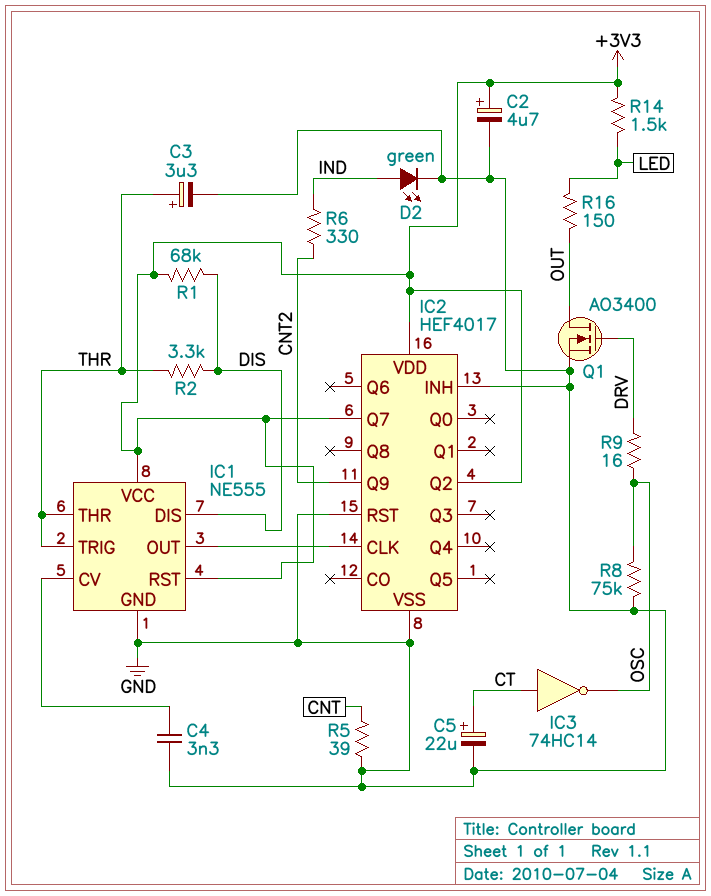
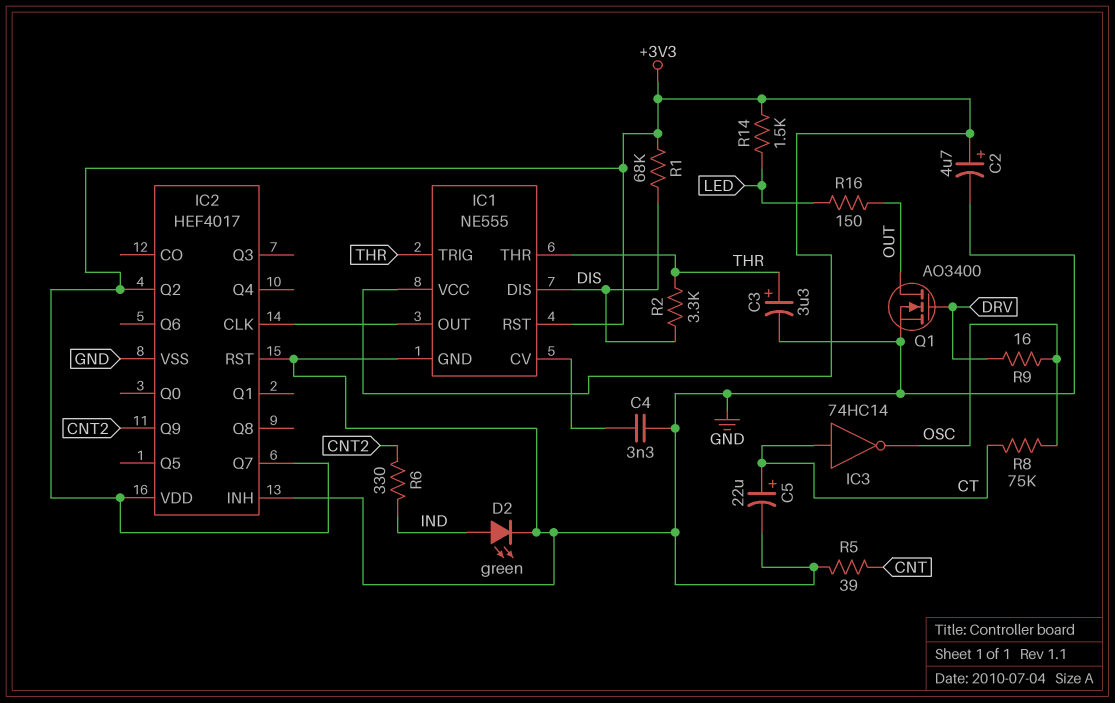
R8: 75k (GND, OSC) -> 75k (CT, OSC)

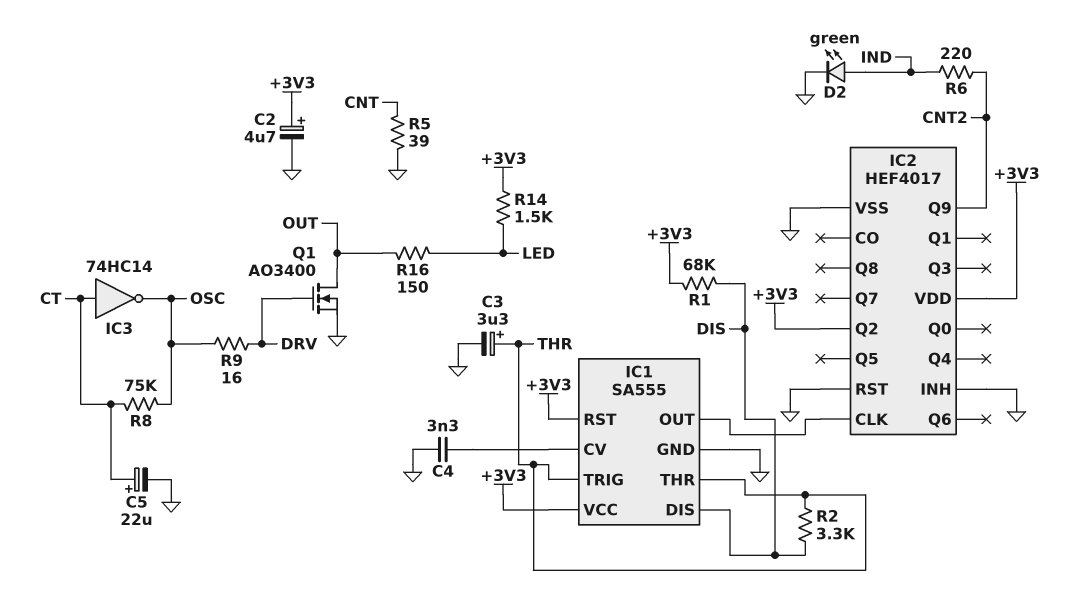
IC1: NE555 -> SA555
IC2 pin Q7: +3V3 -> none
R6: 330 (CNT2, IND) -> 220 (CNT2, IND)

